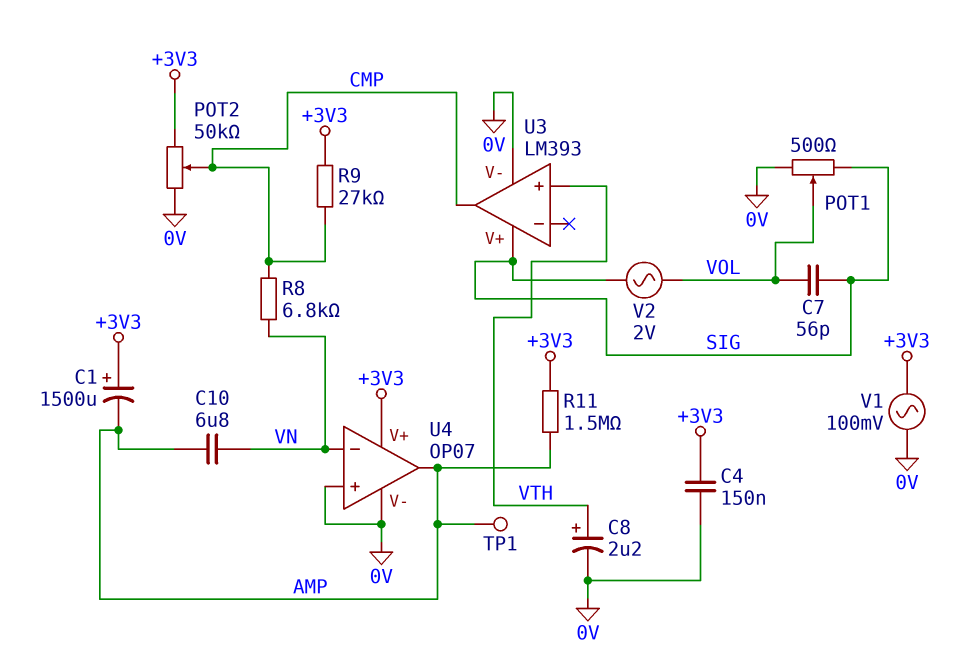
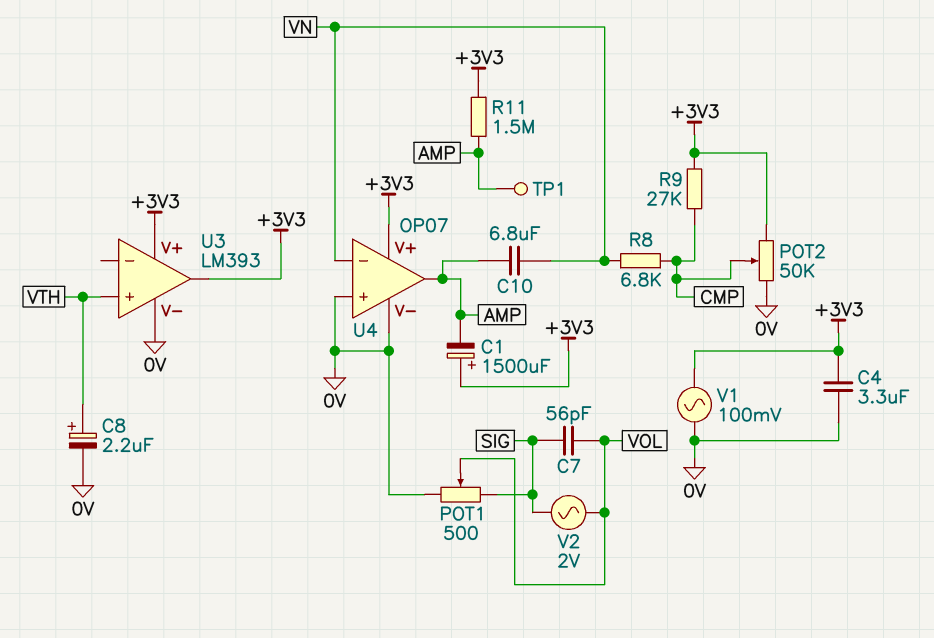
C4: 150nF (+3V3, 0V) -> 3.3uF (+3V3, 0V)
U3 pin V+: SIG -> +3V3
U3 pin out: CMP -> +3V3

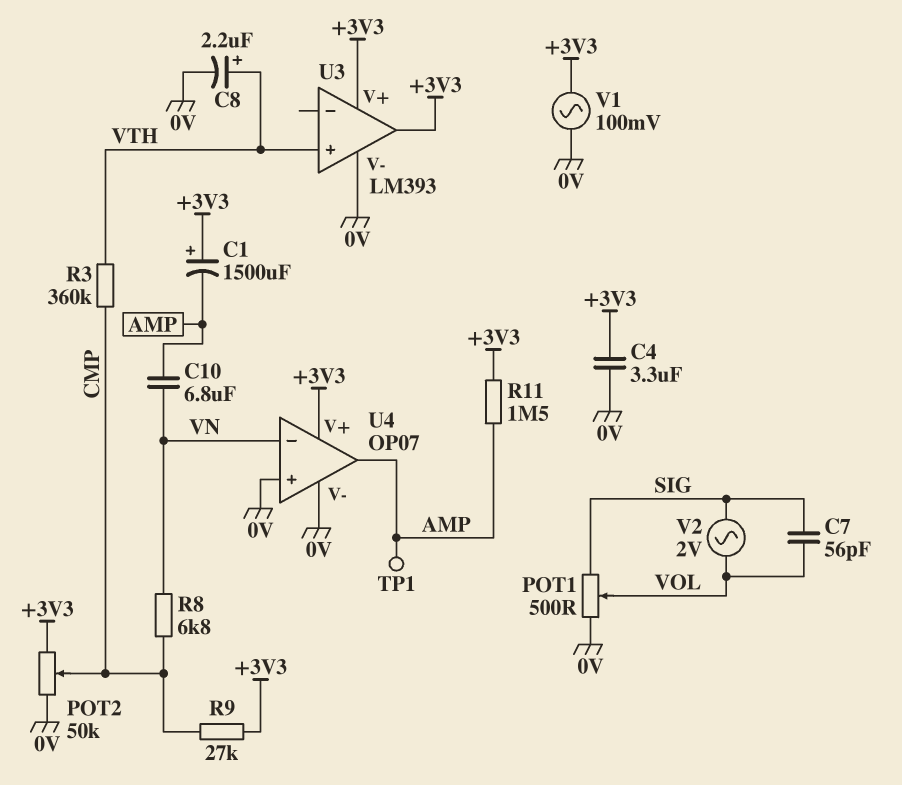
R3: none -> 360k (CMP, VTH)

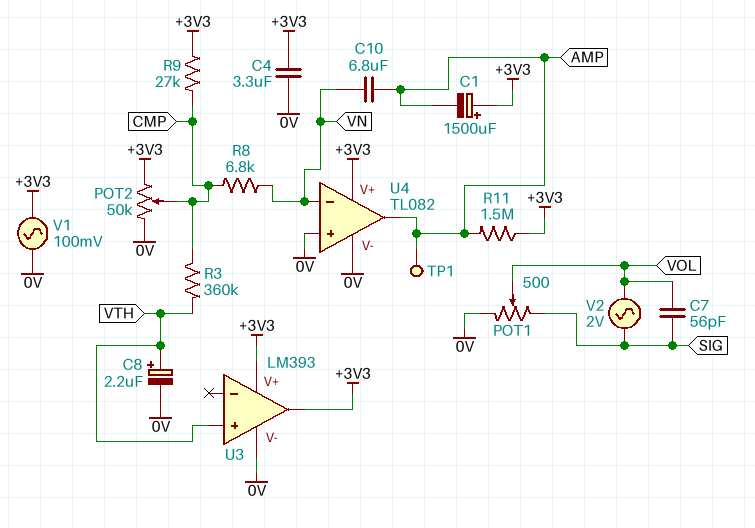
U4: OP07 -> TL082

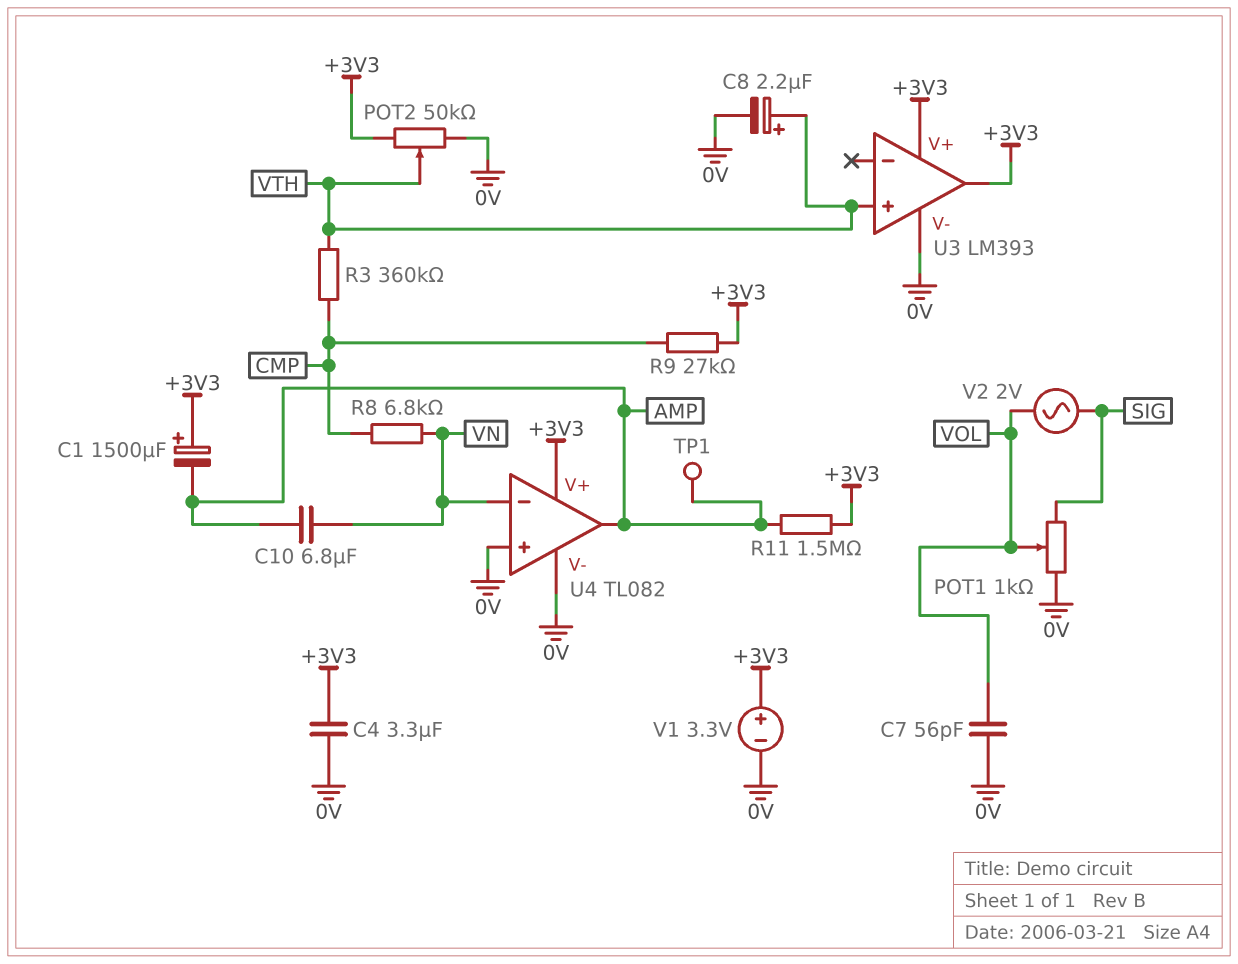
C7: 56pF (SIG, VOL) -> 56pF (0V, VOL)
POT1: 500 (0V, SIG, wiper VOL) -> 1k (0V, SIG, wiper VOL)
POT2: 50k (+3V3, 0V, wiper CMP) -> 50k (+3V3, 0V, wiper VTH)
V1: AC 100mV (+3V3, 0V) -> 3.3V (plus +3V3, minus 0V)

